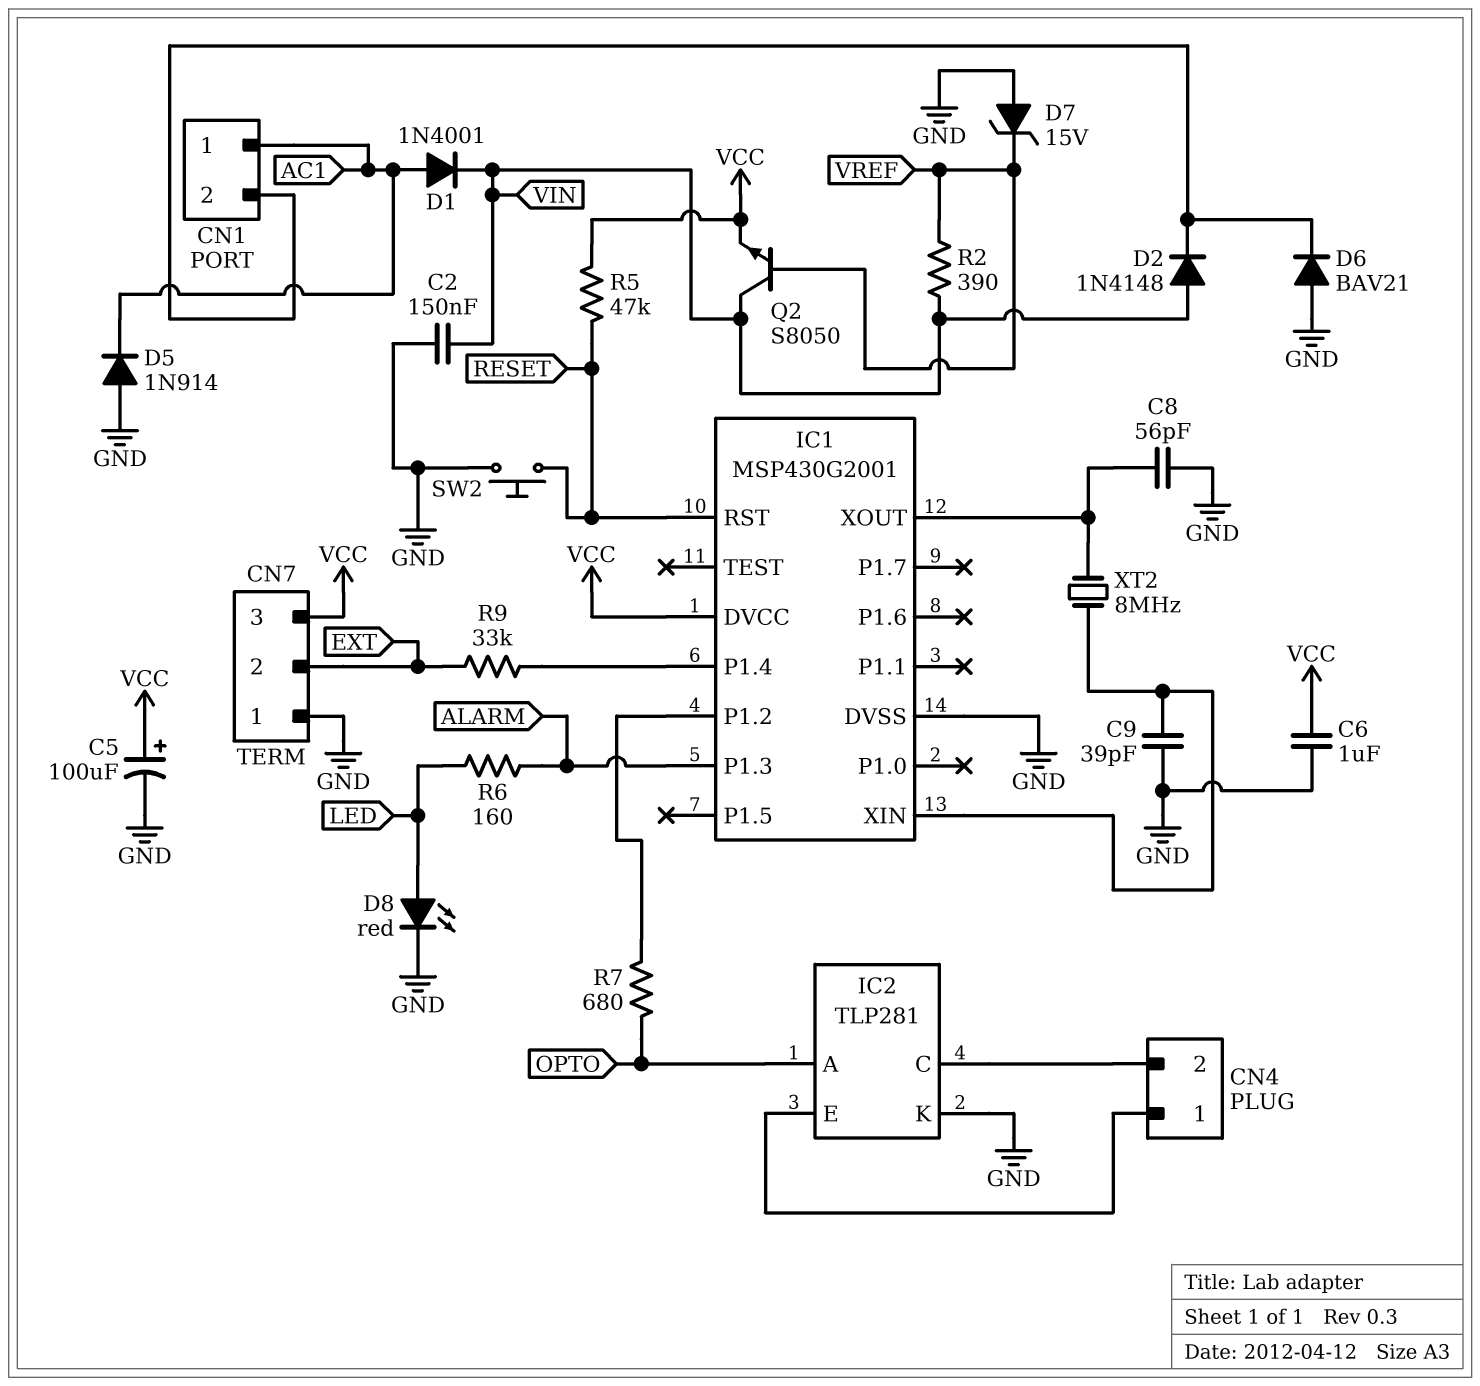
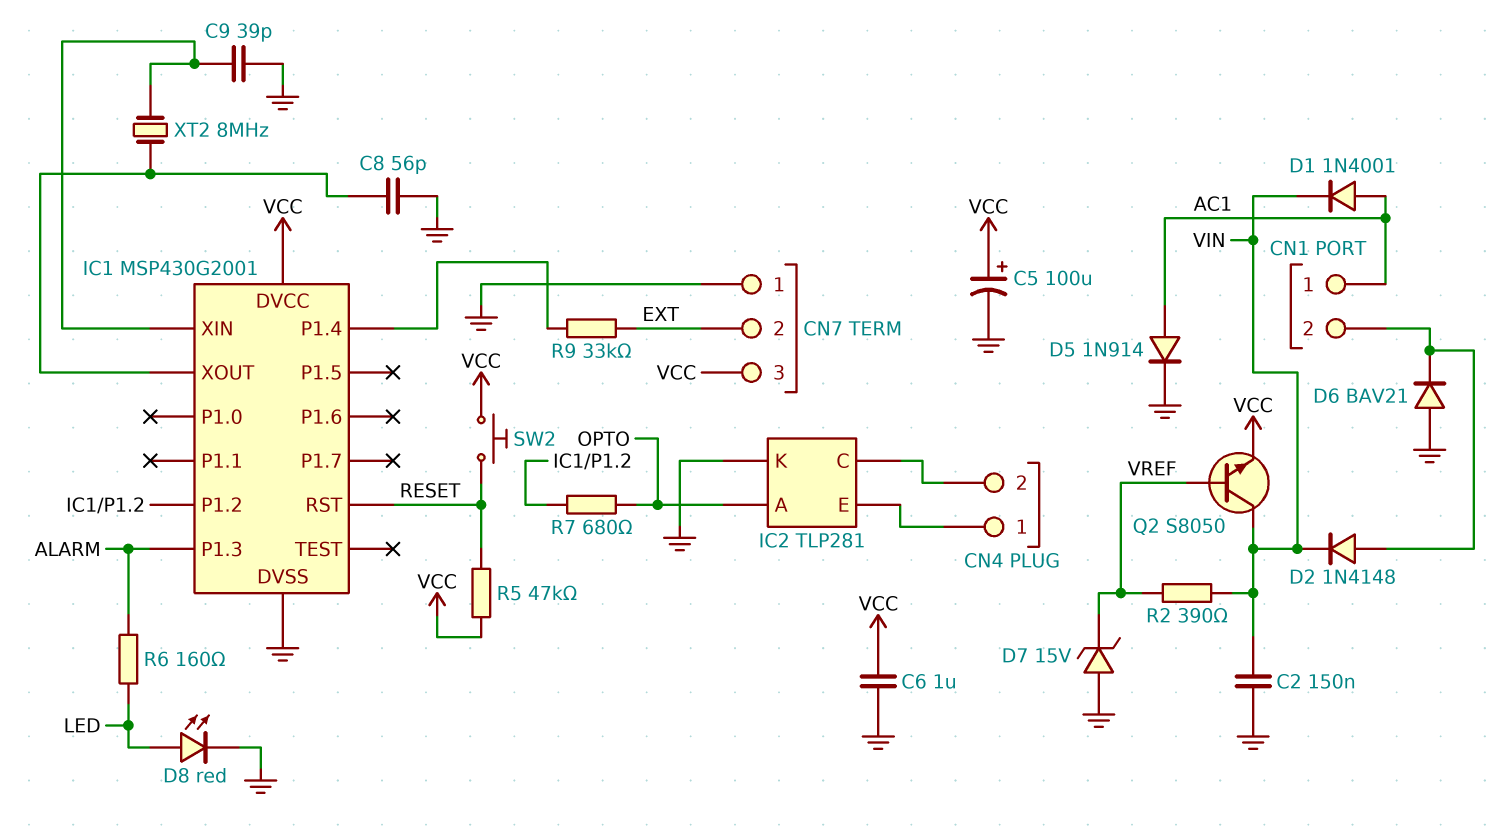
D2: diode 1N4148 (A VIN, K CN1/2) -> diode 1N4148 (A CN1/2, K VIN)
D5: diode 1N914 (A GND, K AC1) -> diode 1N914 (A AC1, K GND)
SW2: button (GND, RESET) -> button (RESET, VCC)

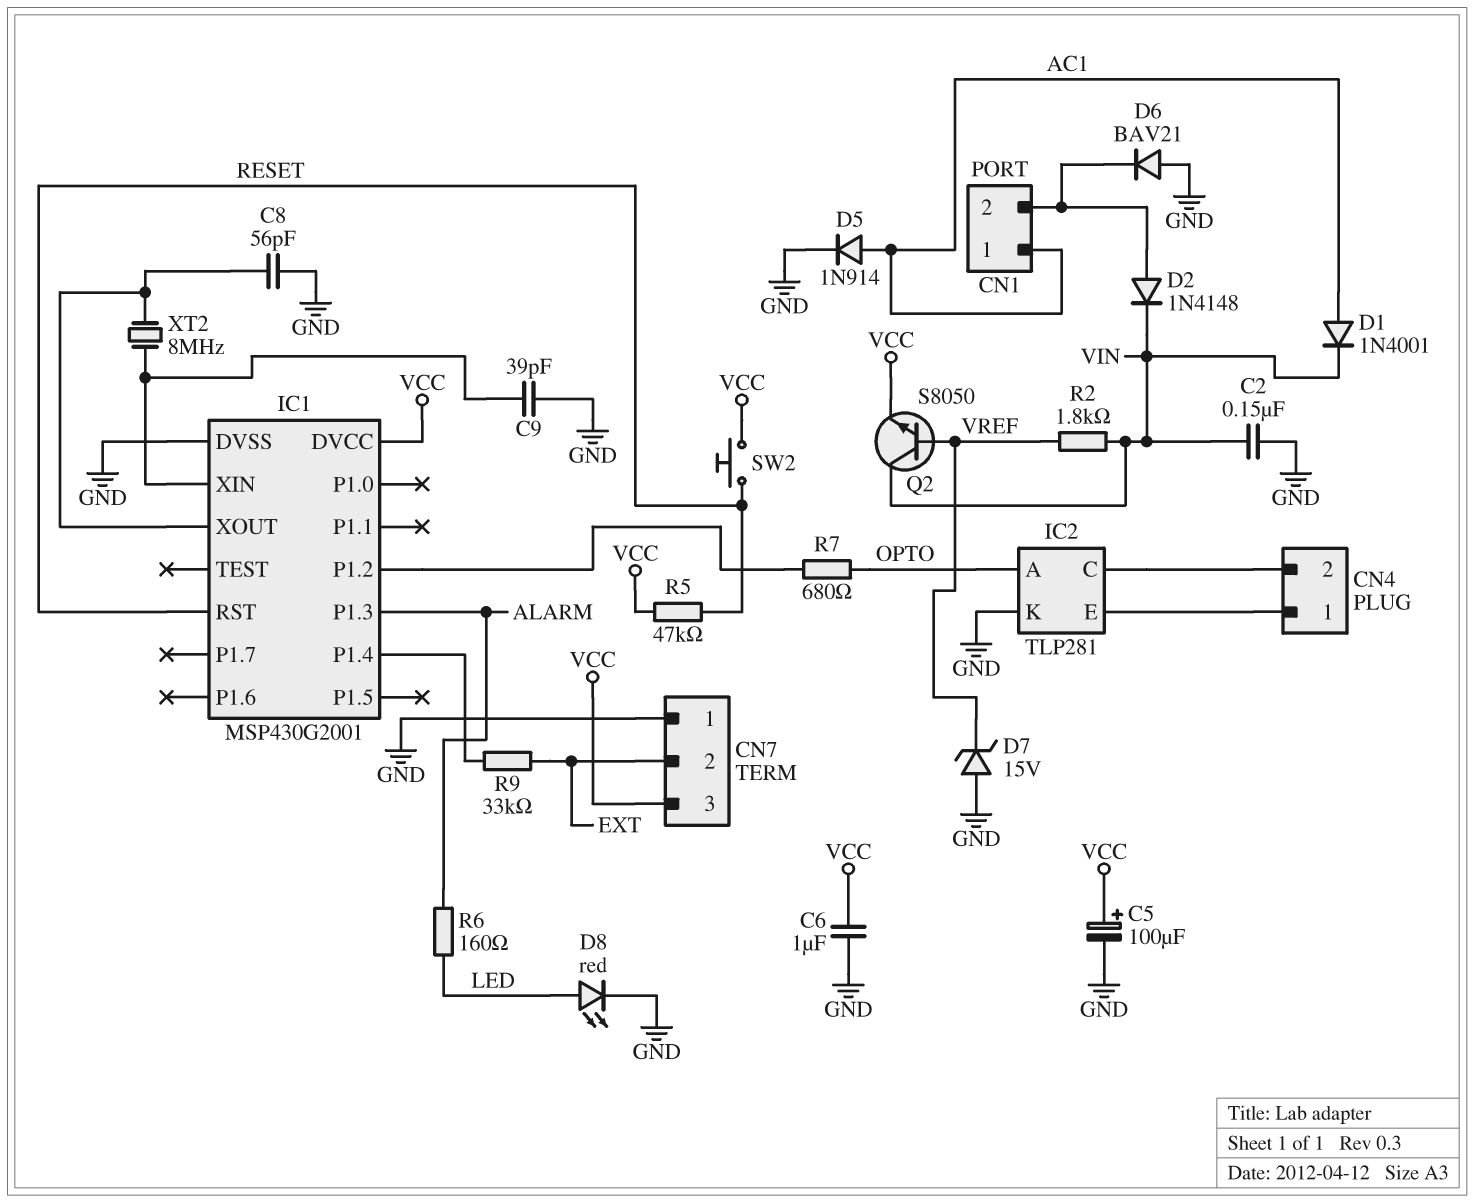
R2: 390 (VIN, VREF) -> 1.8k (VIN, VREF)

